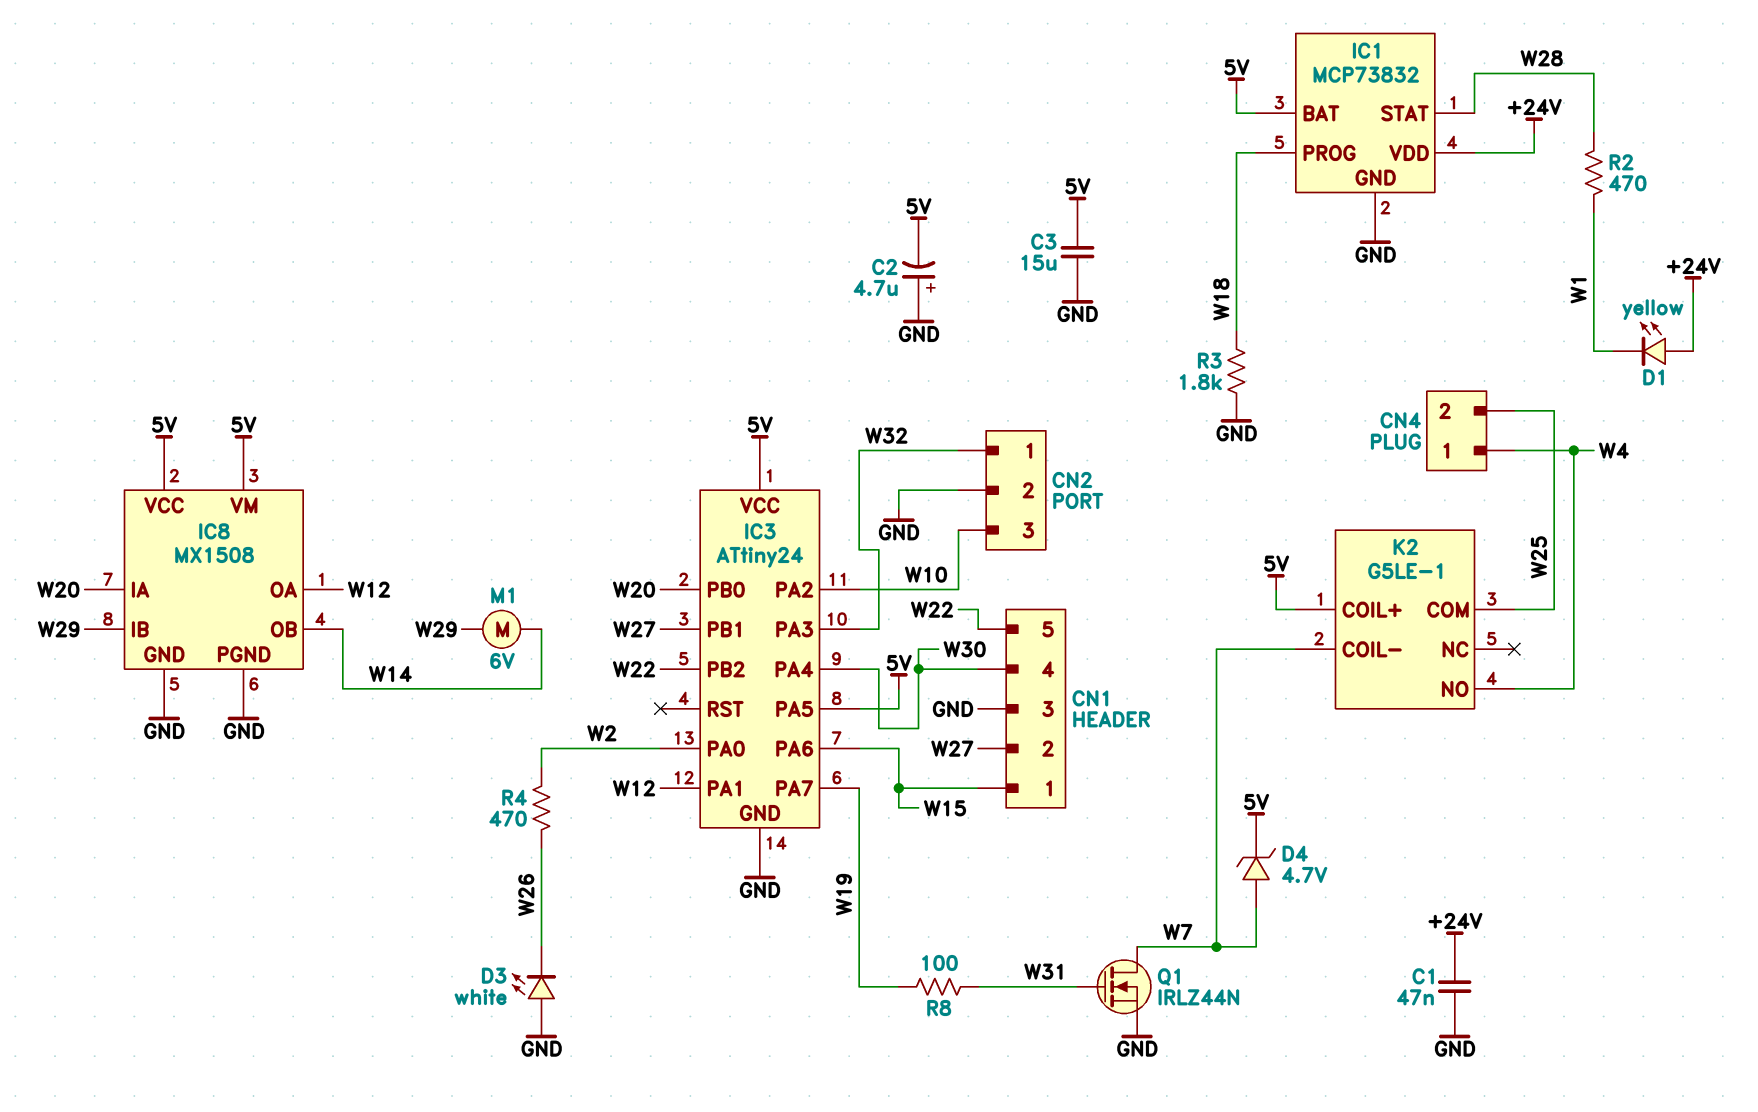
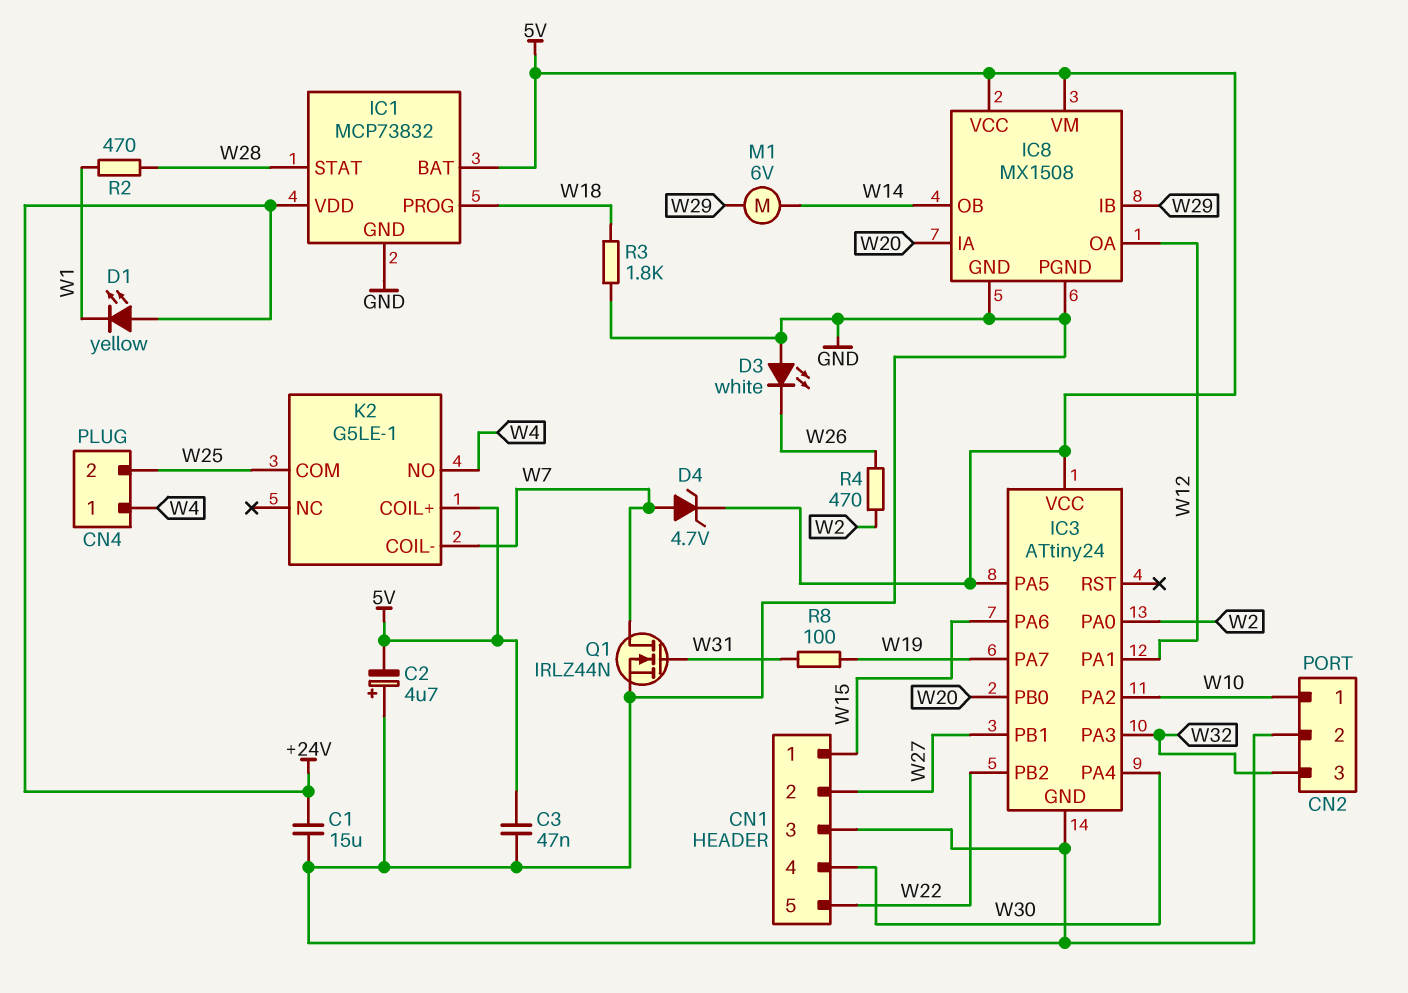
C1: 47nF (+24V, GND) -> 15uF (+24V, GND)
C3: 15uF (5V, GND) -> 47nF (5V, GND)
CN2 pin 1: W32 -> W10
CN2 pin 3: W10 -> W32

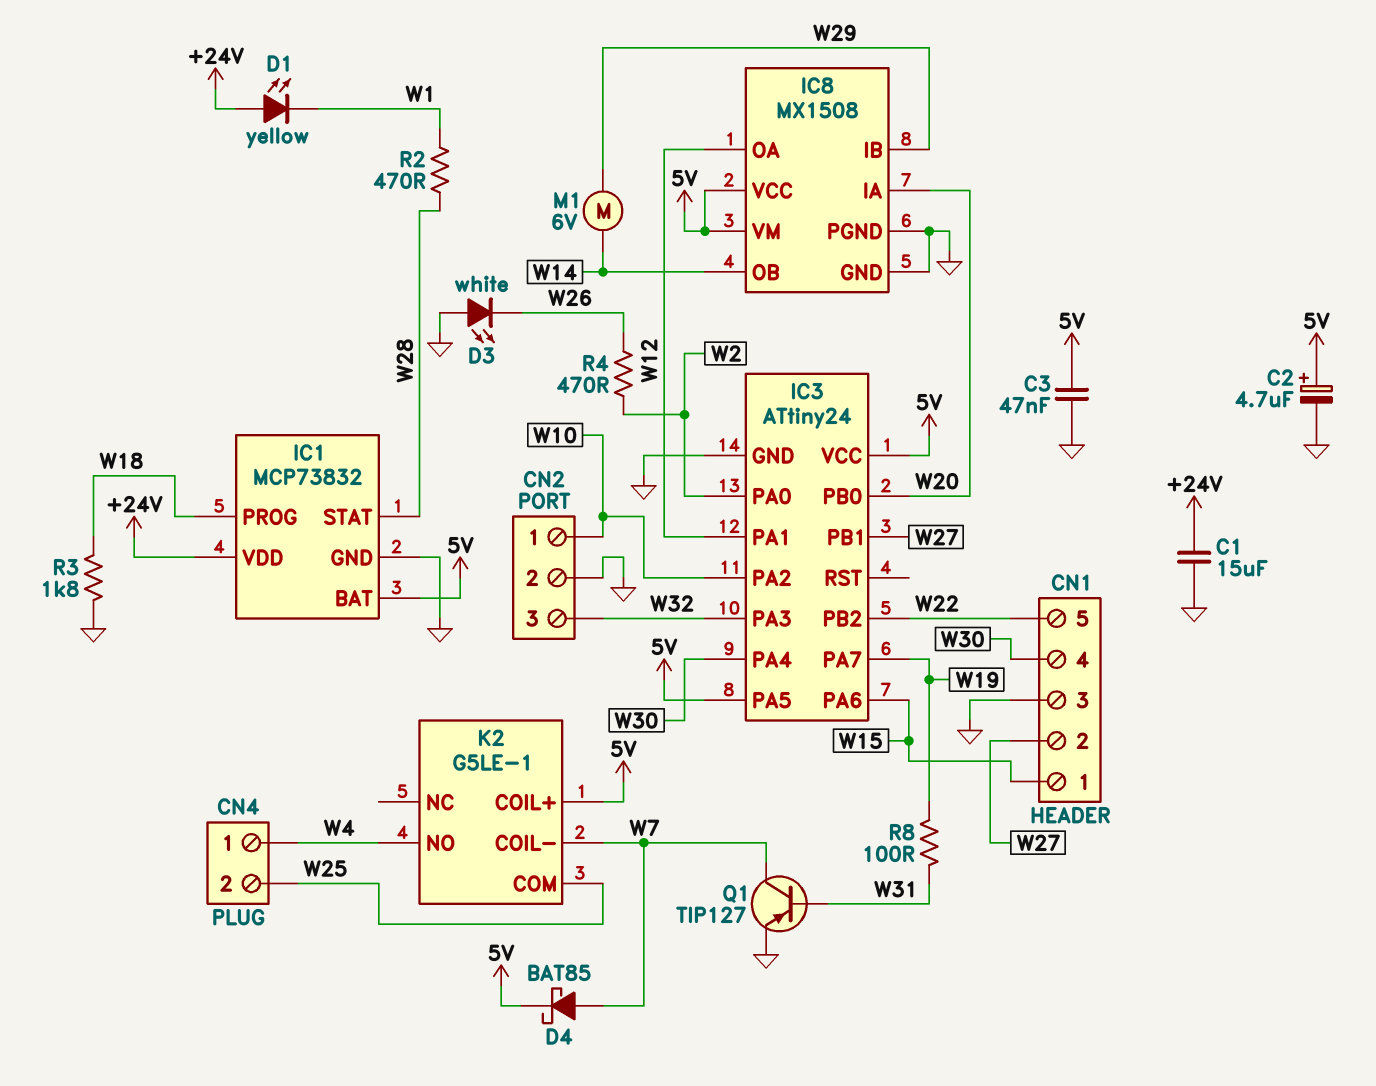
C2: 4.7uF (plus GND, minus 5V) -> 4.7uF (plus 5V, minus GND)
D4: zener 4.7V (A W7, K 5V) -> schottky BAT85 (A W7, K 5V)
Q1: NMOS IRLZ44N (G W31, D W7, S GND) -> PNP TIP127 (B W31, C W7, E GND)

